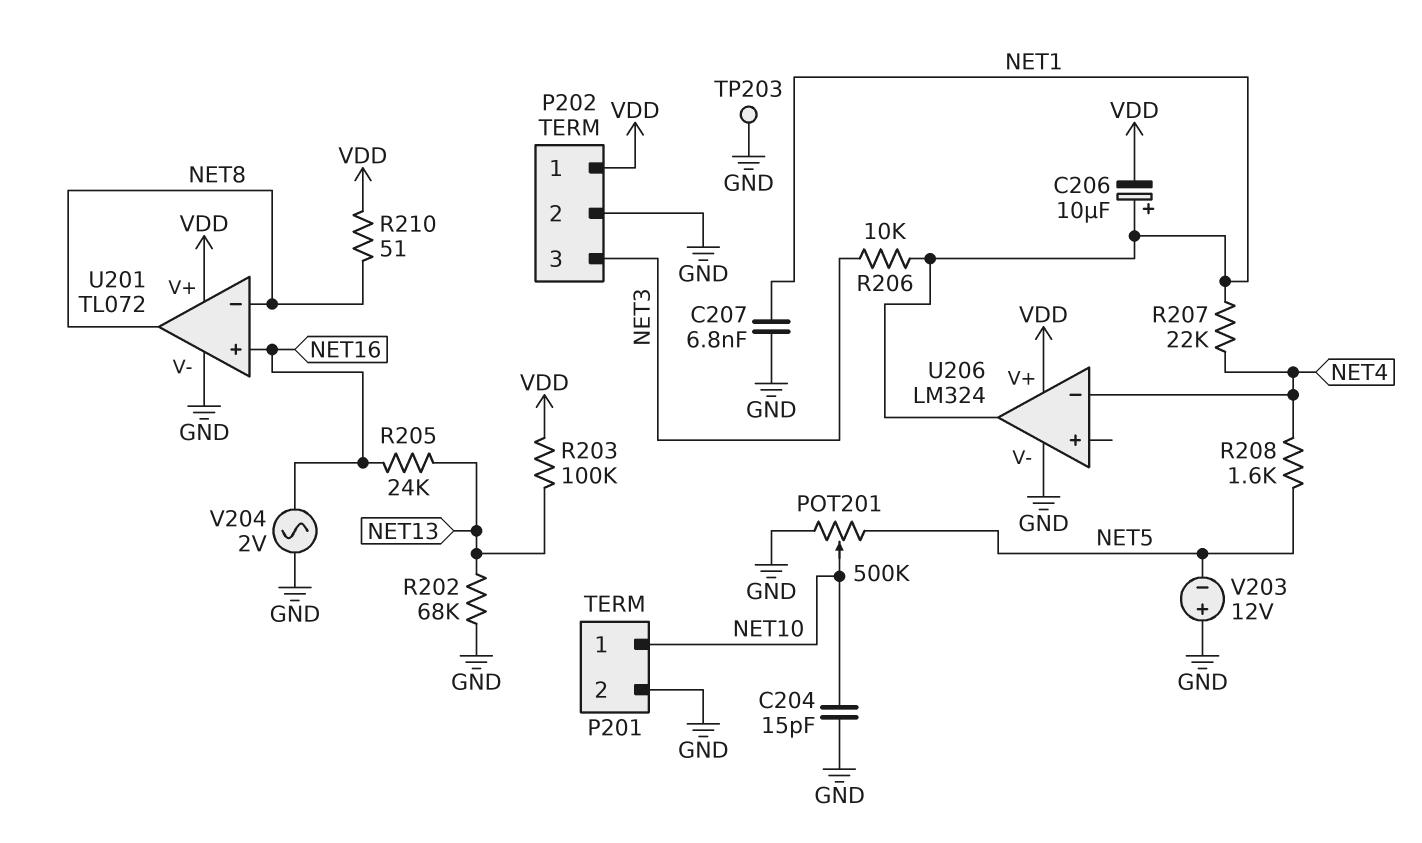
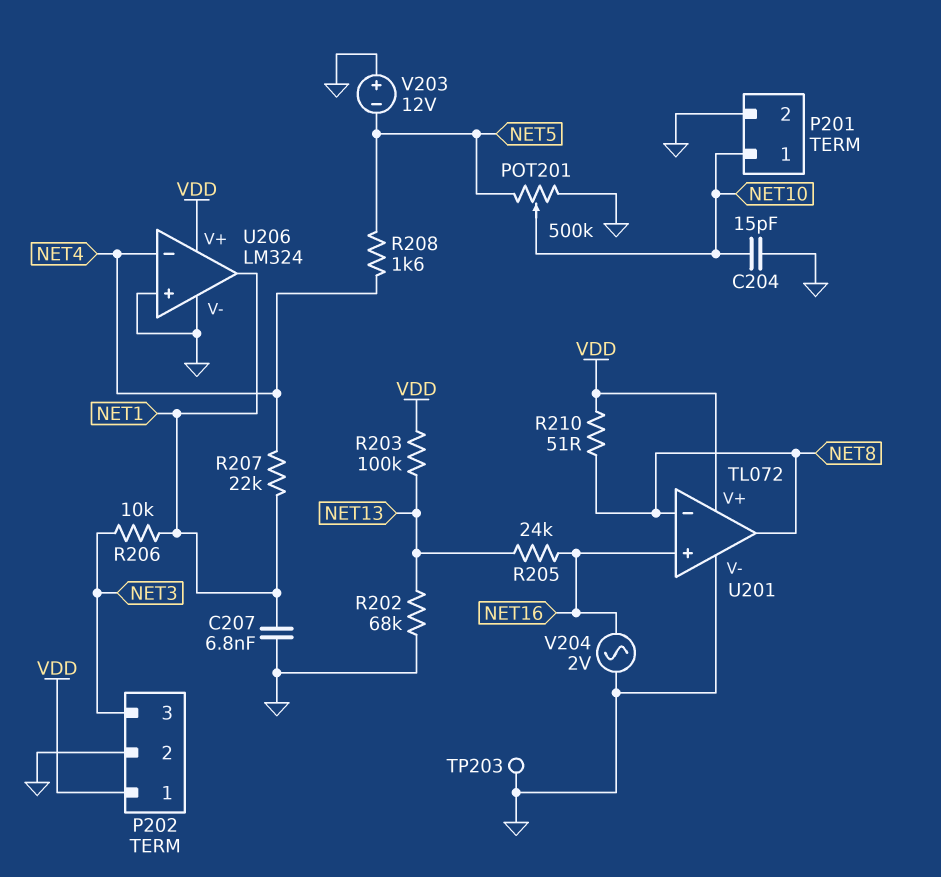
C206: 10uF (plus NET1, minus VDD) -> none
U206 pin in+: none -> GND

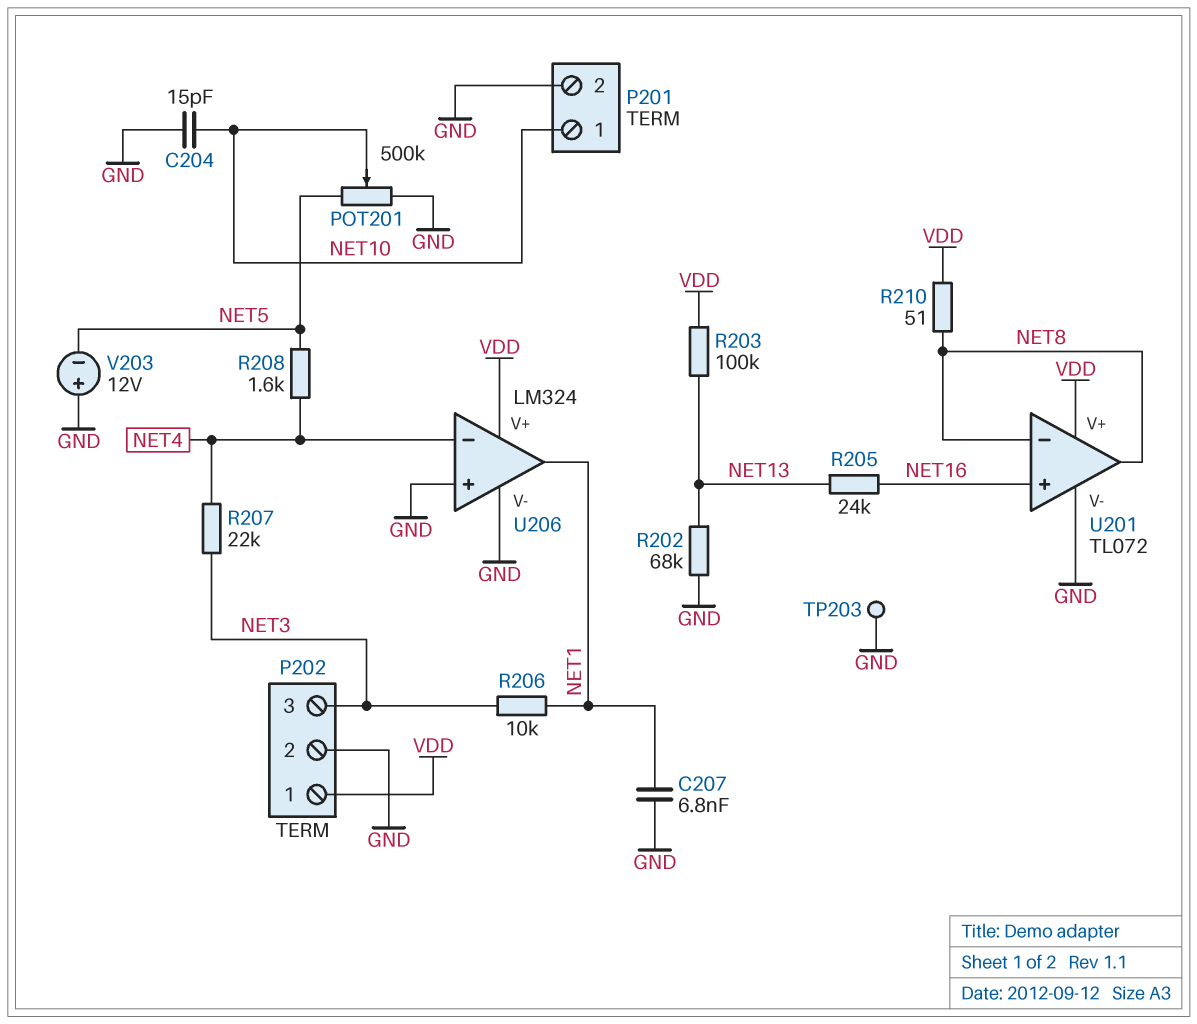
R207: 22k (NET1, NET4) -> 22k (NET3, NET4)
V204: AC 2V (GND, NET16) -> none

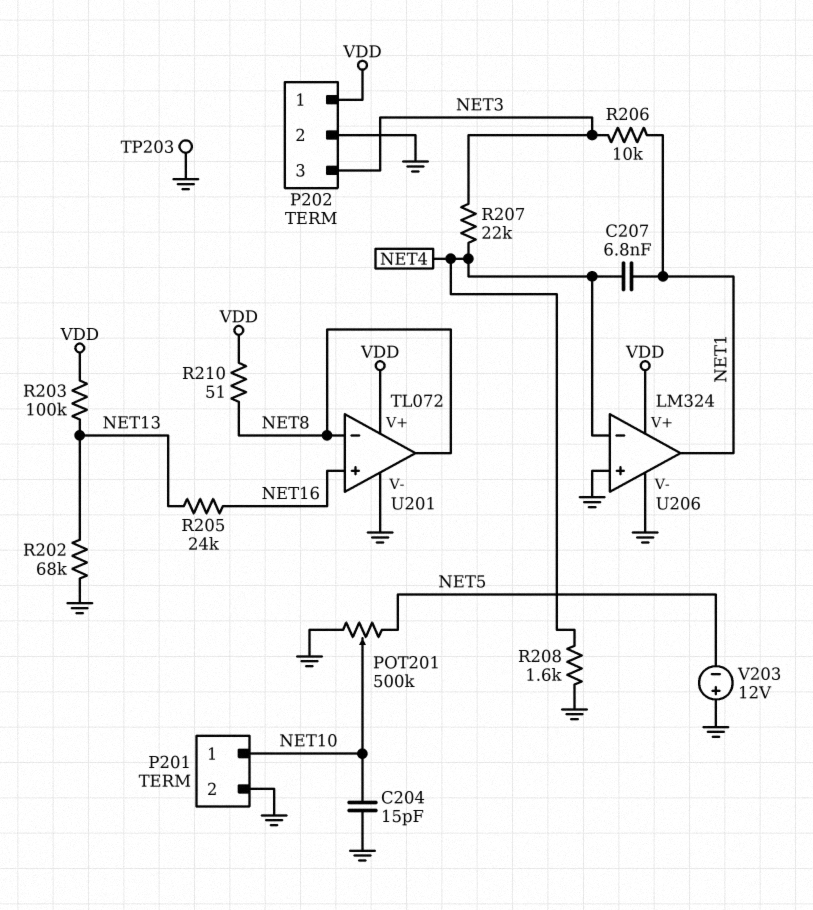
C207: 6.8nF (GND, NET1) -> 6.8nF (NET1, NET4)
R208: 1.6k (NET4, NET5) -> 1.6k (GND, NET4)

